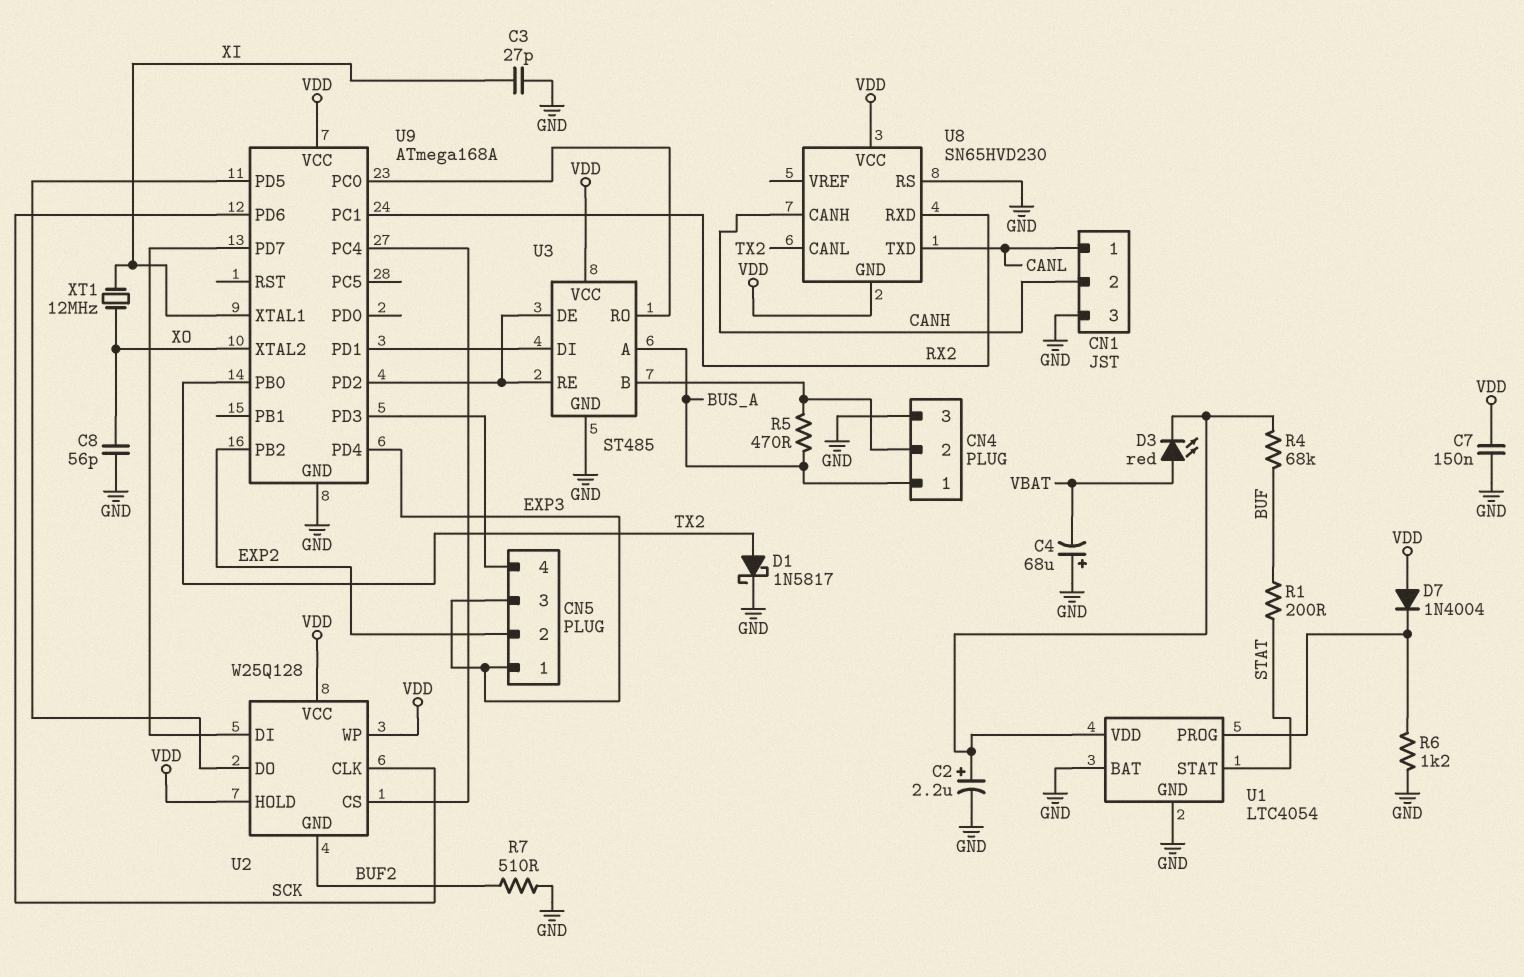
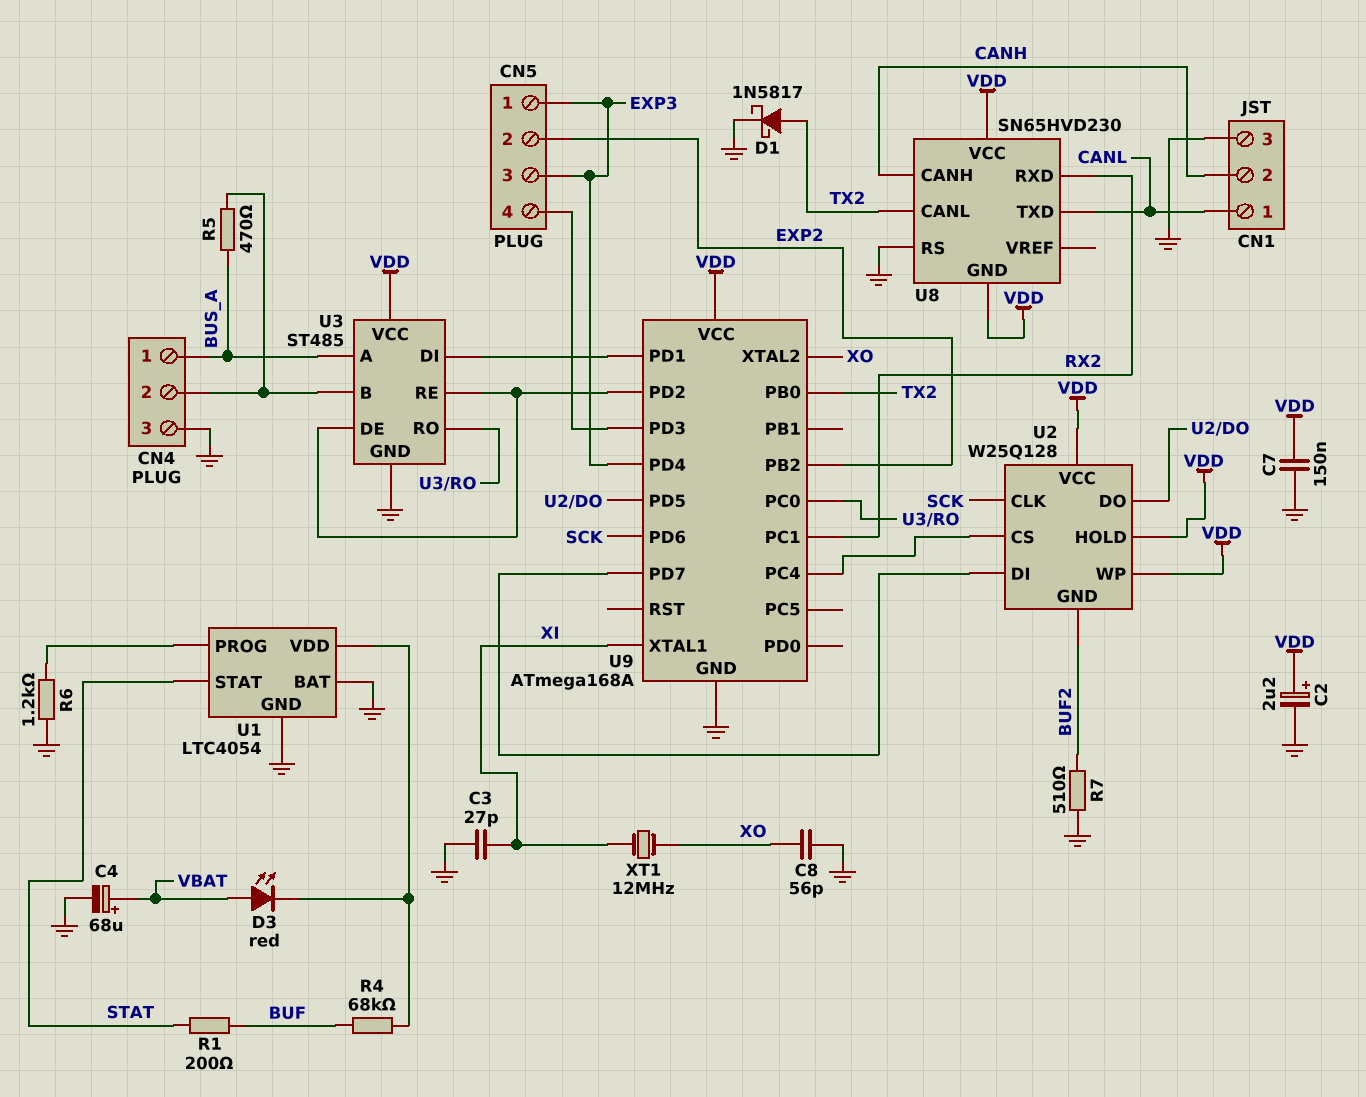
C2: 2.2uF (plus U1/VDD, minus GND) -> 2.2uF (plus VDD, minus GND)
C4: 68uF (plus GND, minus VBAT) -> 68uF (plus VBAT, minus GND)
D7: diode 1N4004 (A VDD, K U1/PROG) -> none

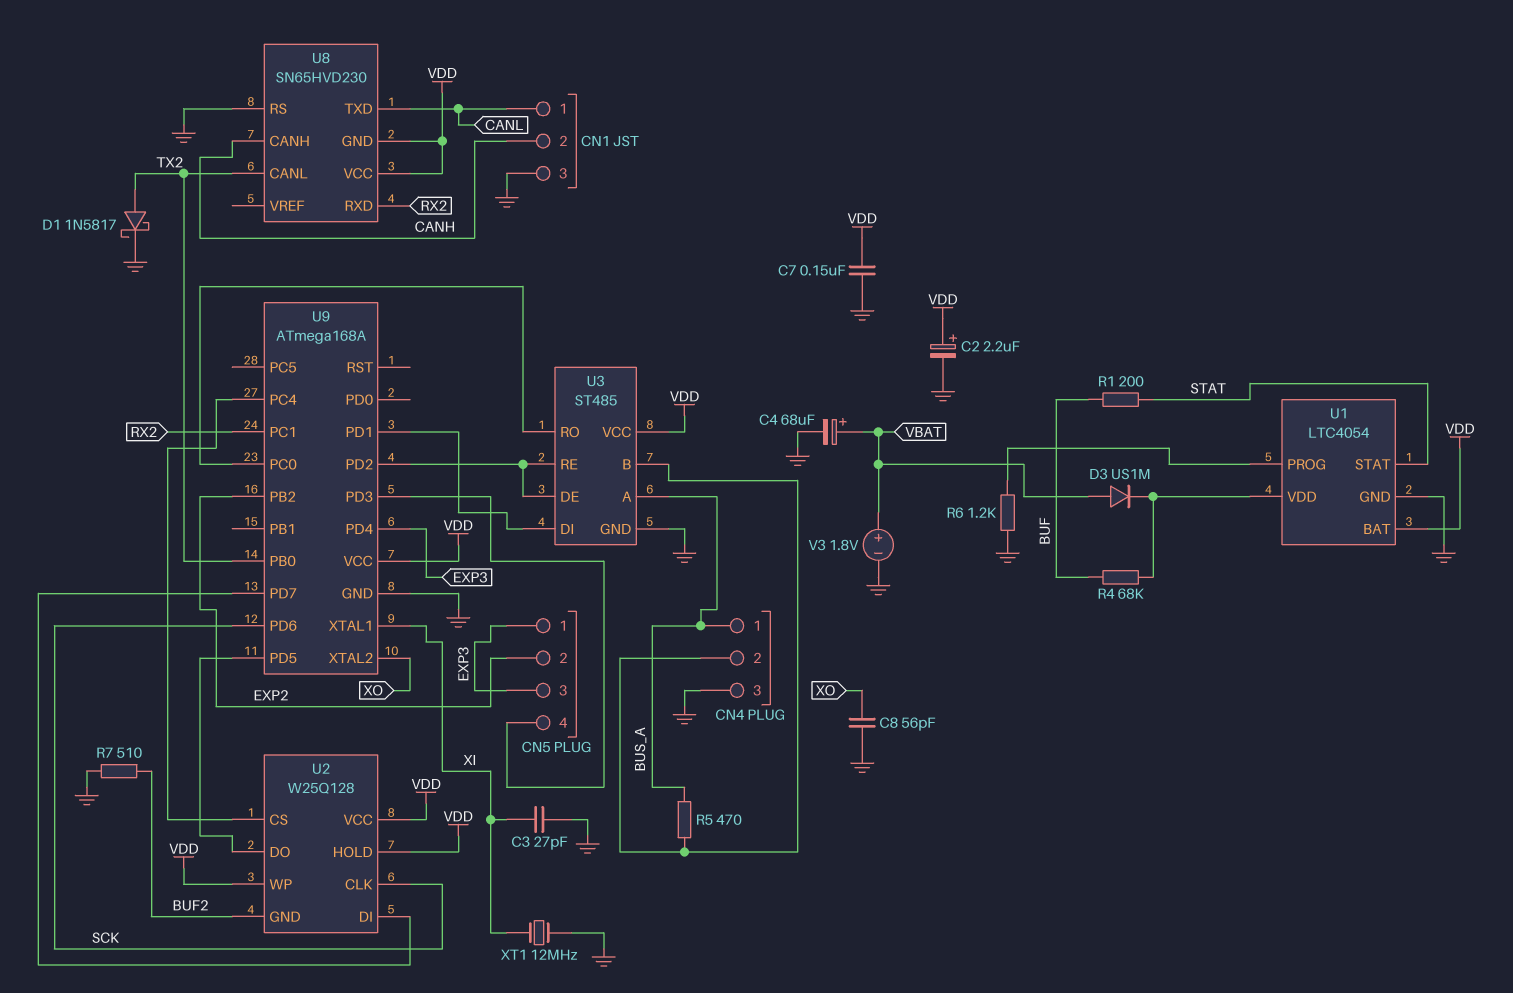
D3: LED red (A VBAT, K U1/VDD) -> diode US1M (A VBAT, K U1/VDD)
U1 pin BAT: GND -> VDD
V3: none -> 1.8V (plus VBAT, minus GND)
XT1: 12MHz (XI, XO) -> 12MHz (GND, XI)

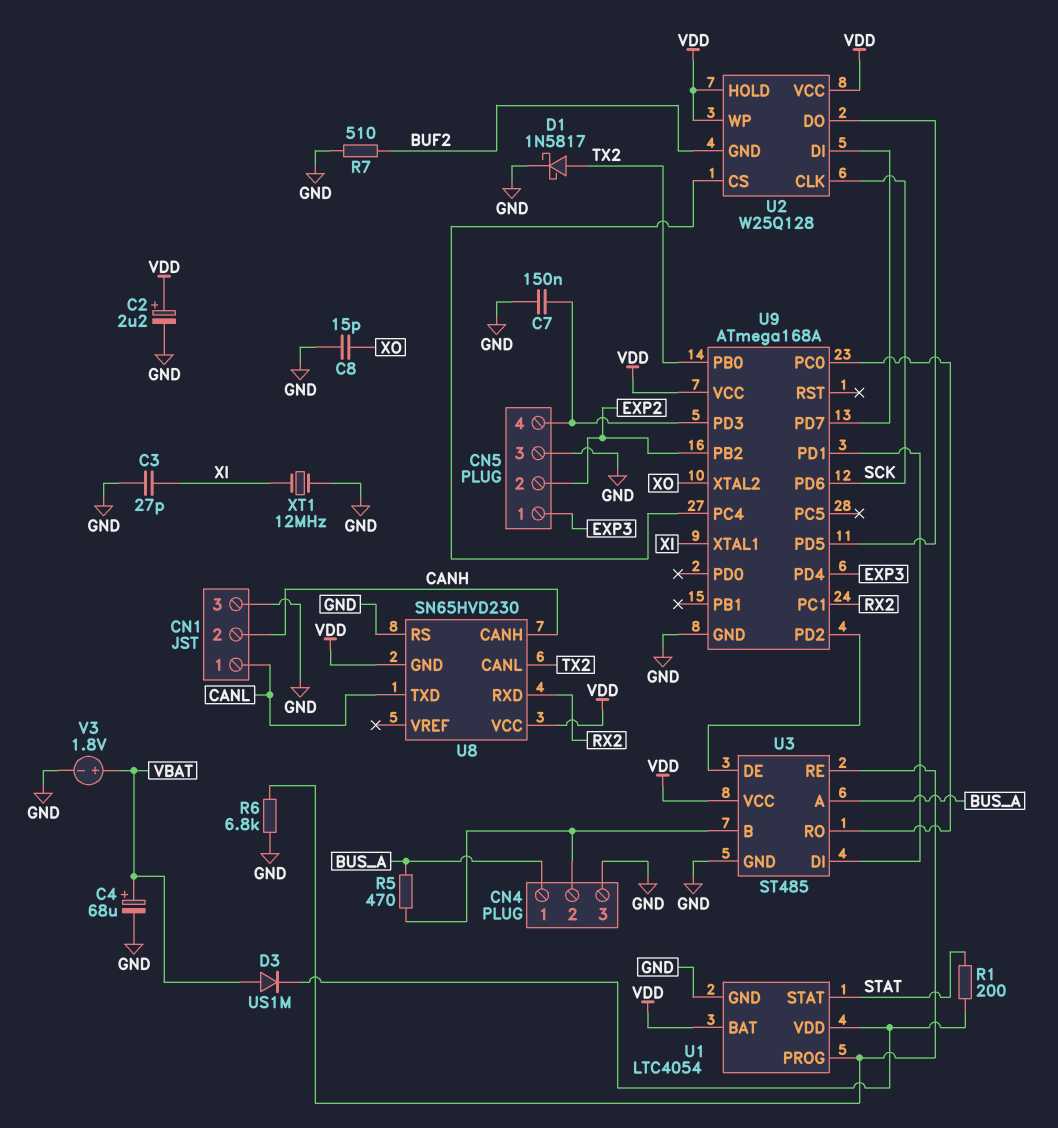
C7: 150nF (GND, VDD) -> 150nF (CN5/4, GND)
C8: 56pF (GND, XO) -> 15pF (GND, XO)
CN5 pin 3: EXP3 -> GND
R1: 200 (BUF, STAT) -> 200 (STAT, U1/VDD)
R4: 68k (BUF, U1/VDD) -> none
R6: 1.2k (GND, U1/PROG) -> 6.8k (GND, U1/PROG)
U3 pin RE: U3/DE -> U1/PROG

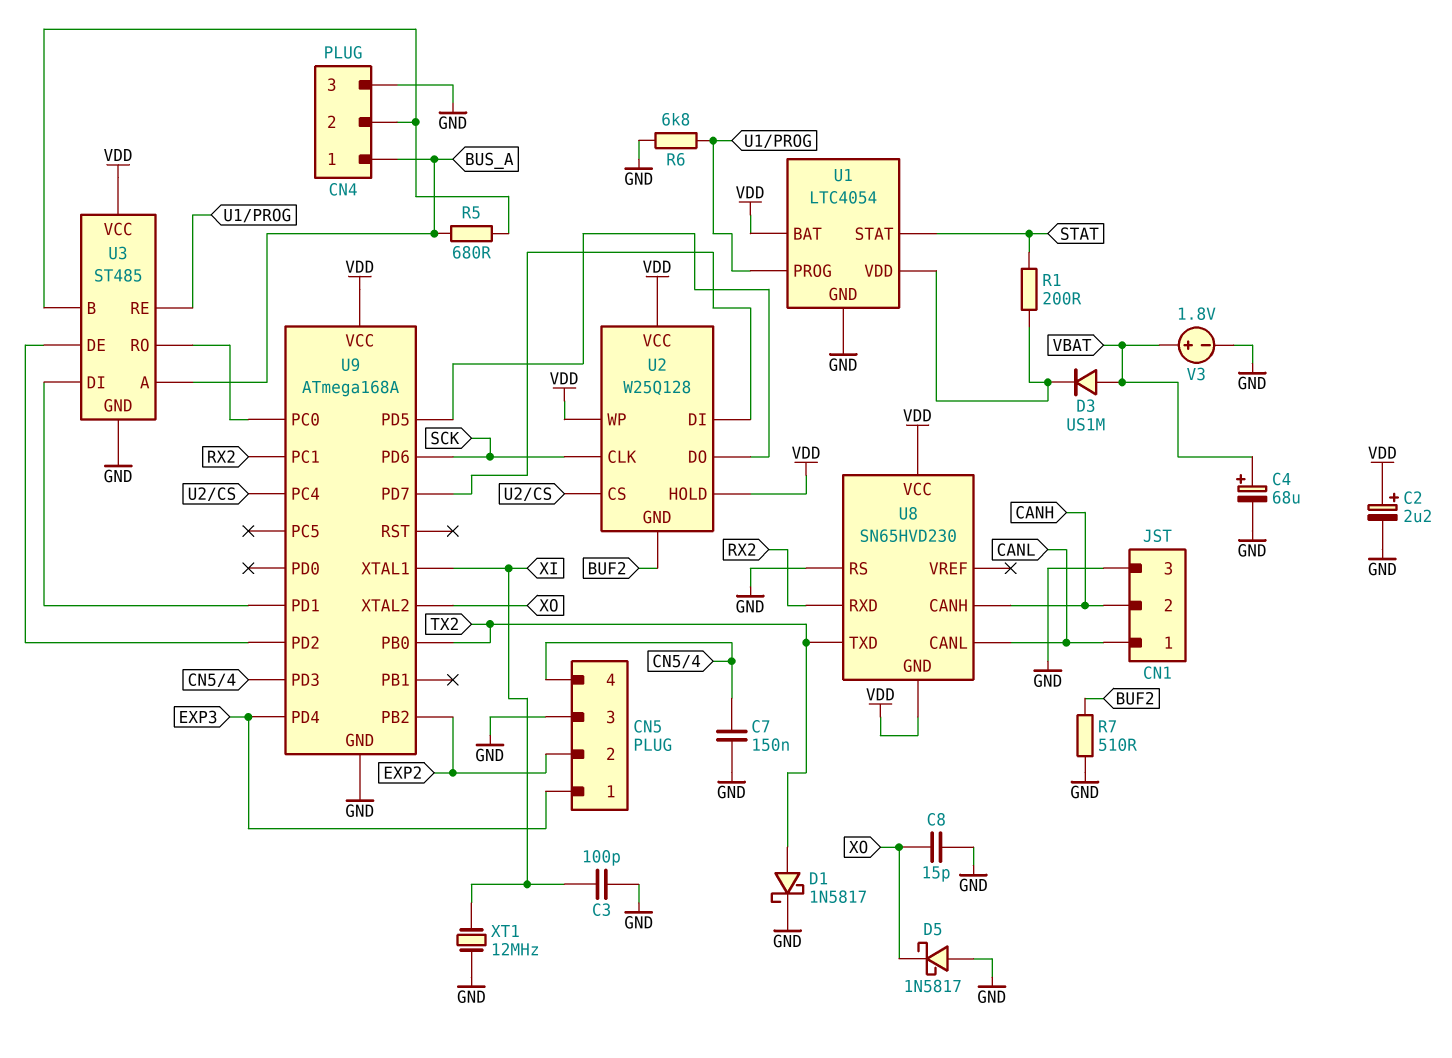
C3: 27pF (GND, XI) -> 100pF (GND, XI)
D5: none -> schottky 1N5817 (A GND, K XO)
R5: 470 (BUS_A, CN4/2) -> 680 (BUS_A, CN4/2)
U8 pin CANL: TX2 -> CANL
U8 pin TXD: CANL -> TX2

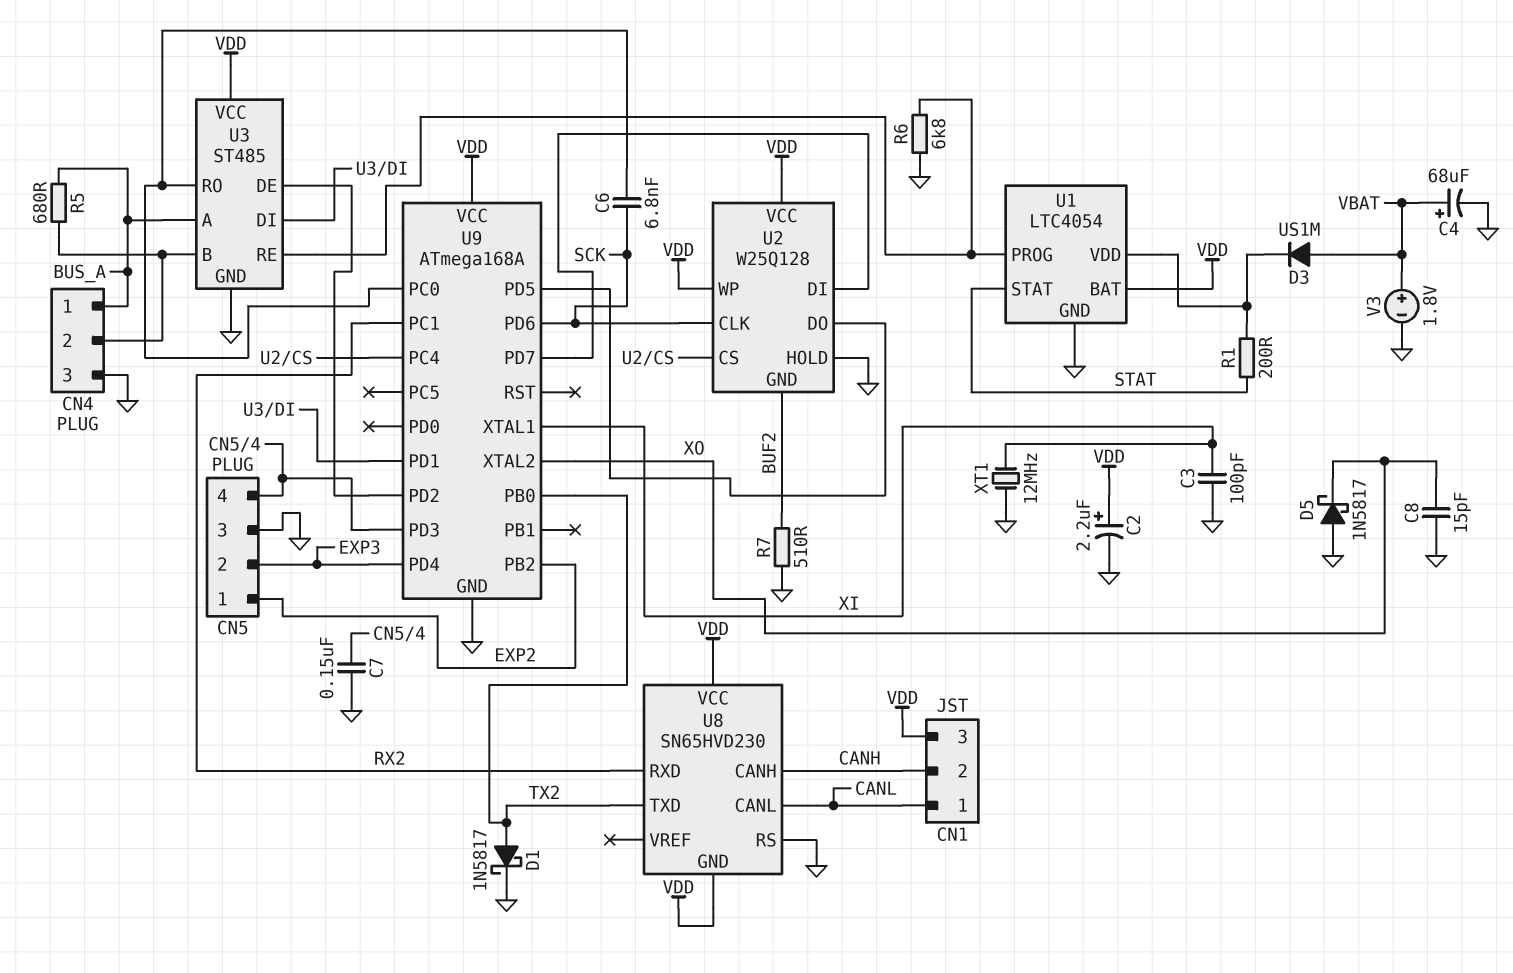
C6: none -> 6.8nF (SCK, U3/RO)
CN1 pin 3: GND -> VDD
CN5 pin 1: EXP3 -> EXP2
CN5 pin 2: EXP2 -> EXP3
U2 pin HOLD: VDD -> GND

